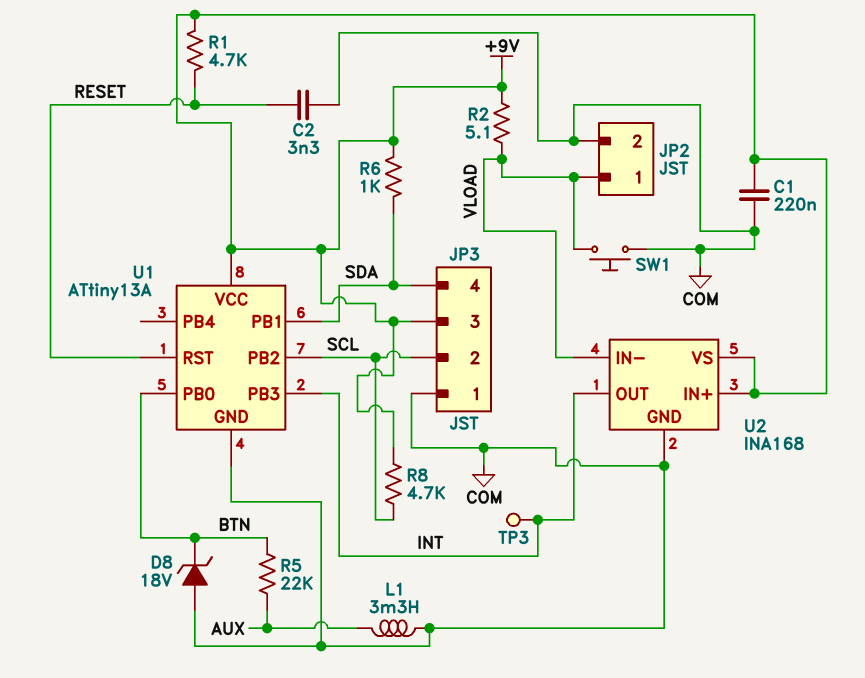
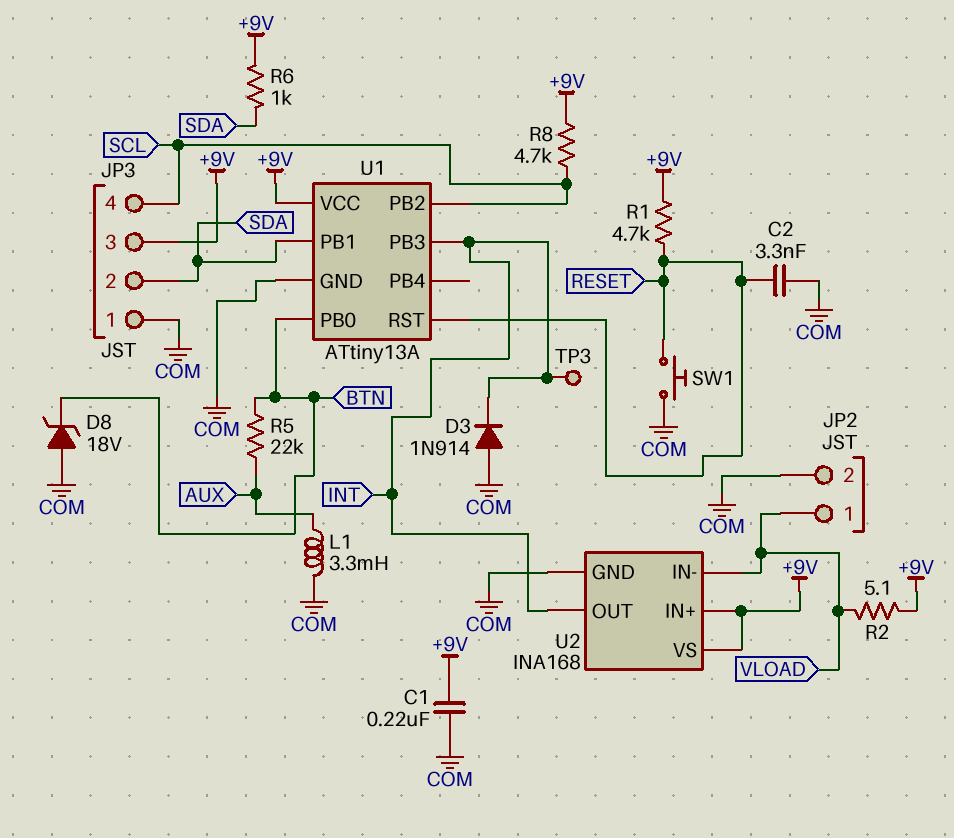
D3: none -> diode 1N914 (A COM, K INT)
JP3 pin 2: SCL -> SDA
JP3 pin 4: SDA -> SCL
SW1: button (COM, VLOAD) -> button (COM, RESET)

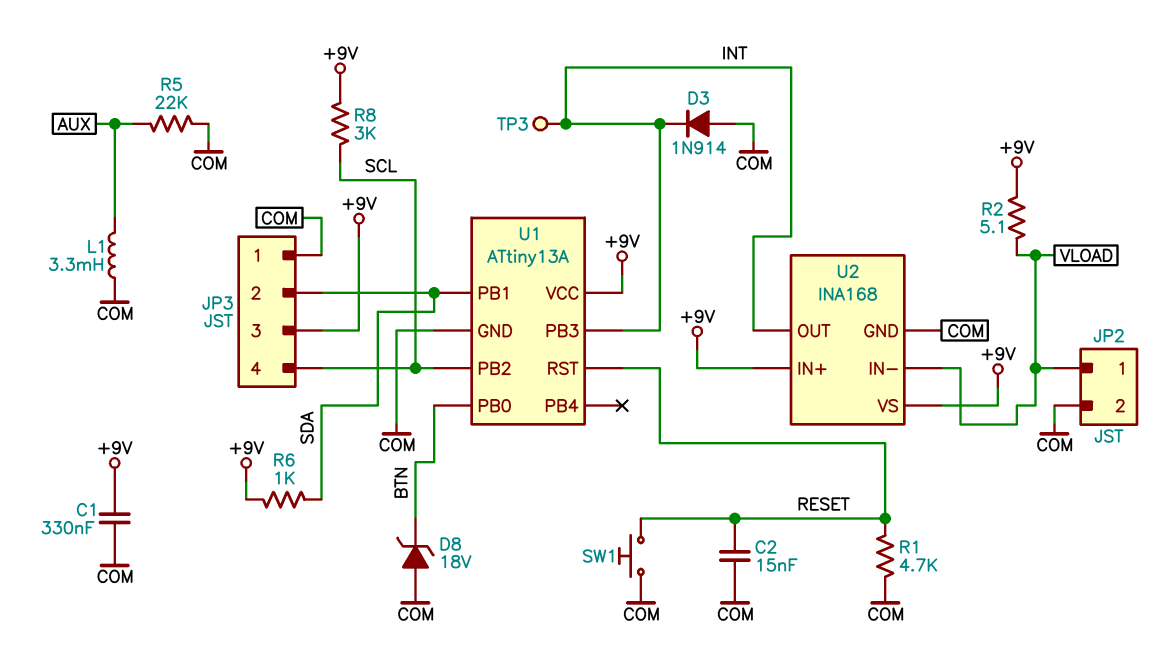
C1: 220nF (+9V, COM) -> 330nF (+9V, COM)
C2: 3.3nF (COM, RESET) -> 15nF (COM, RESET)
R1: 4.7k (+9V, RESET) -> 4.7k (COM, RESET)
R5: 22k (AUX, BTN) -> 22k (AUX, COM)
R8: 4.7k (+9V, SCL) -> 3k (+9V, SCL)

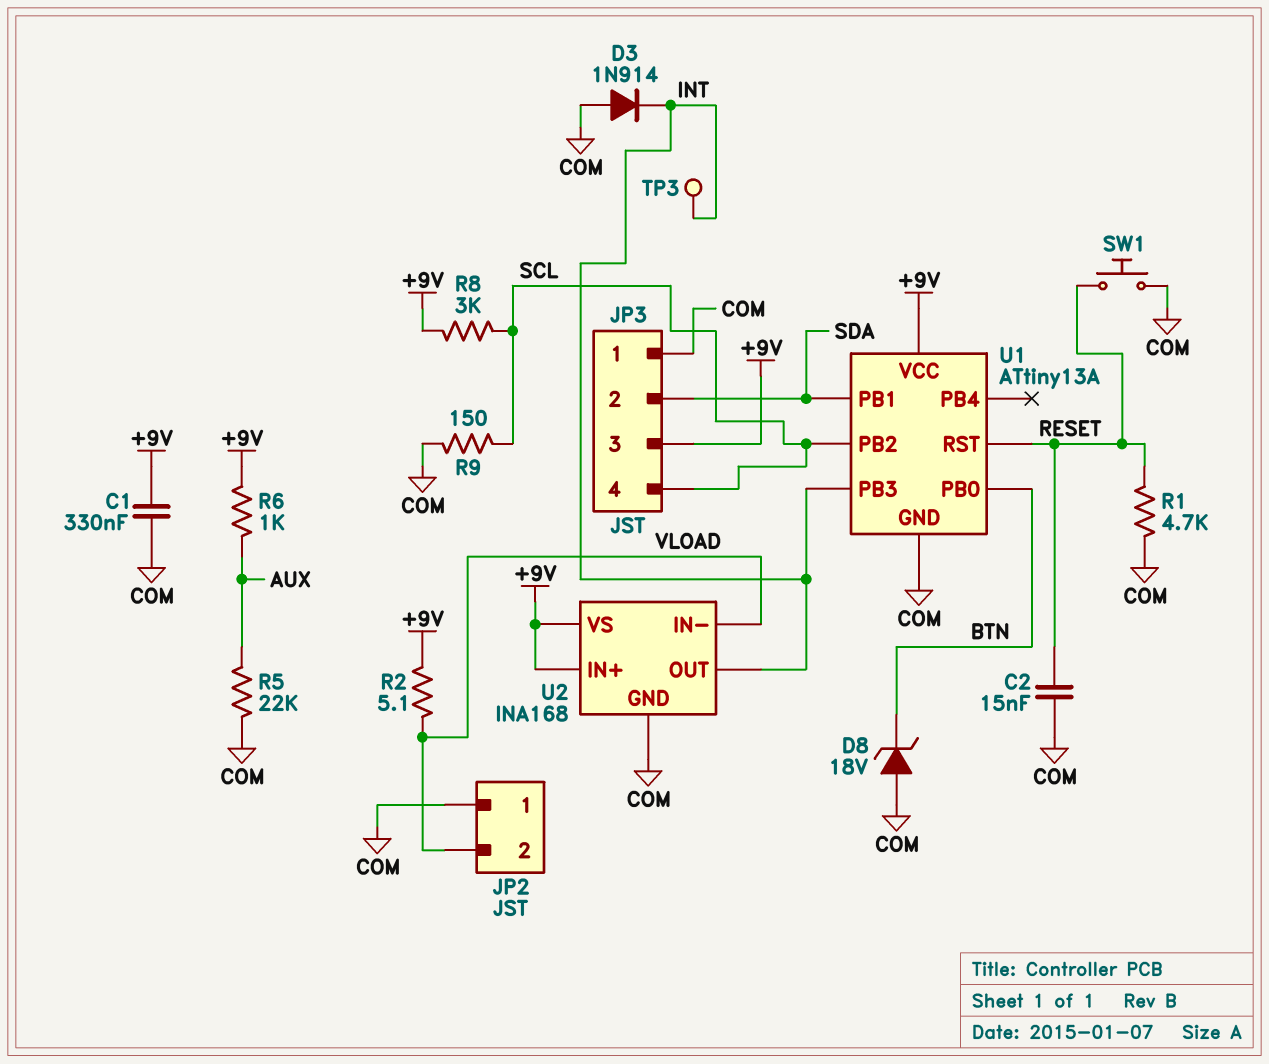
JP2 pin 1: VLOAD -> COM
JP2 pin 2: COM -> VLOAD
L1: 3.3mH (AUX, COM) -> none
R6: 1k (+9V, SDA) -> 1k (+9V, AUX)
R9: none -> 150 (COM, SCL)

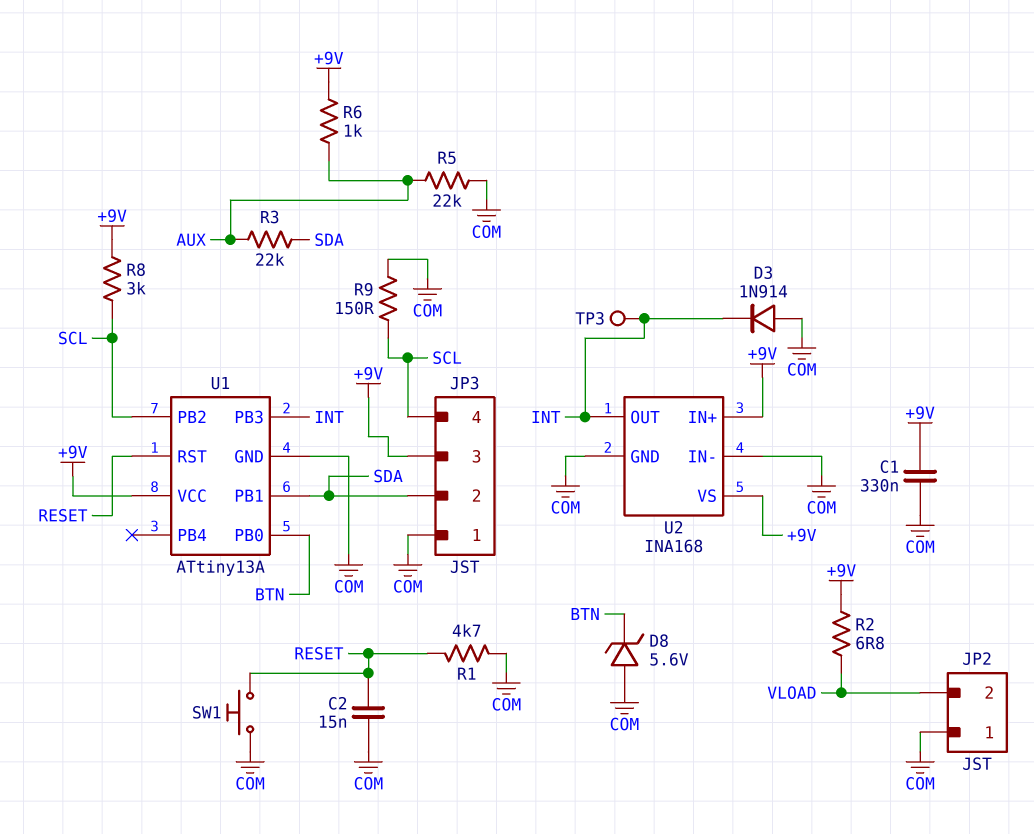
D8: zener 18V (A COM, K BTN) -> zener 5.6V (A COM, K BTN)
R2: 5.1 (+9V, VLOAD) -> 6.8 (+9V, VLOAD)
R3: none -> 22k (AUX, SDA)
U2 pin IN-: VLOAD -> COM

